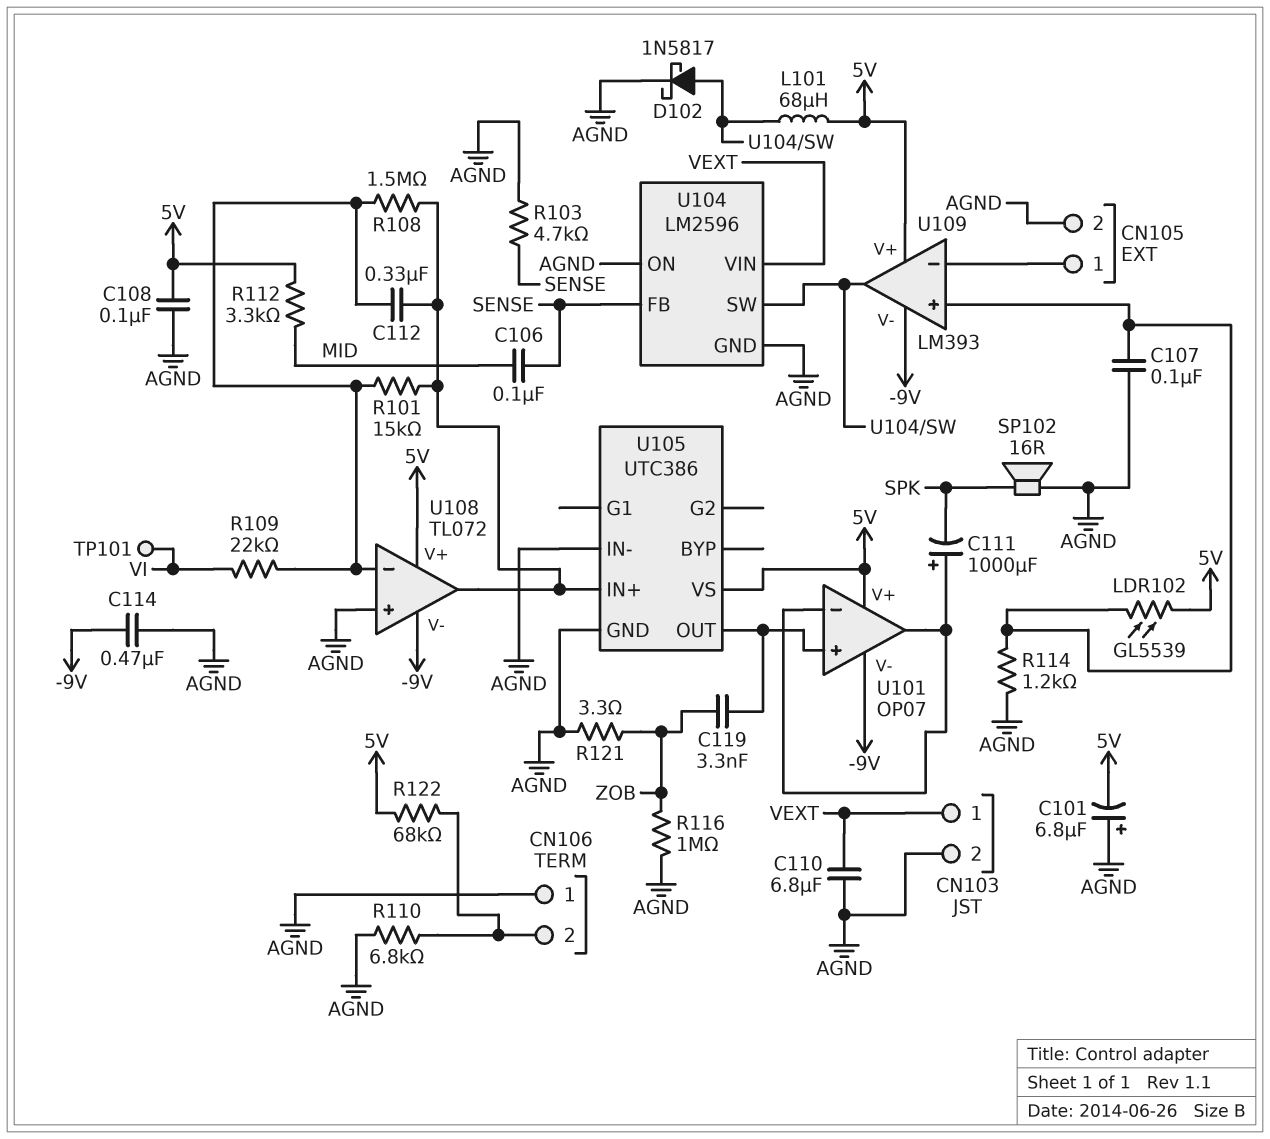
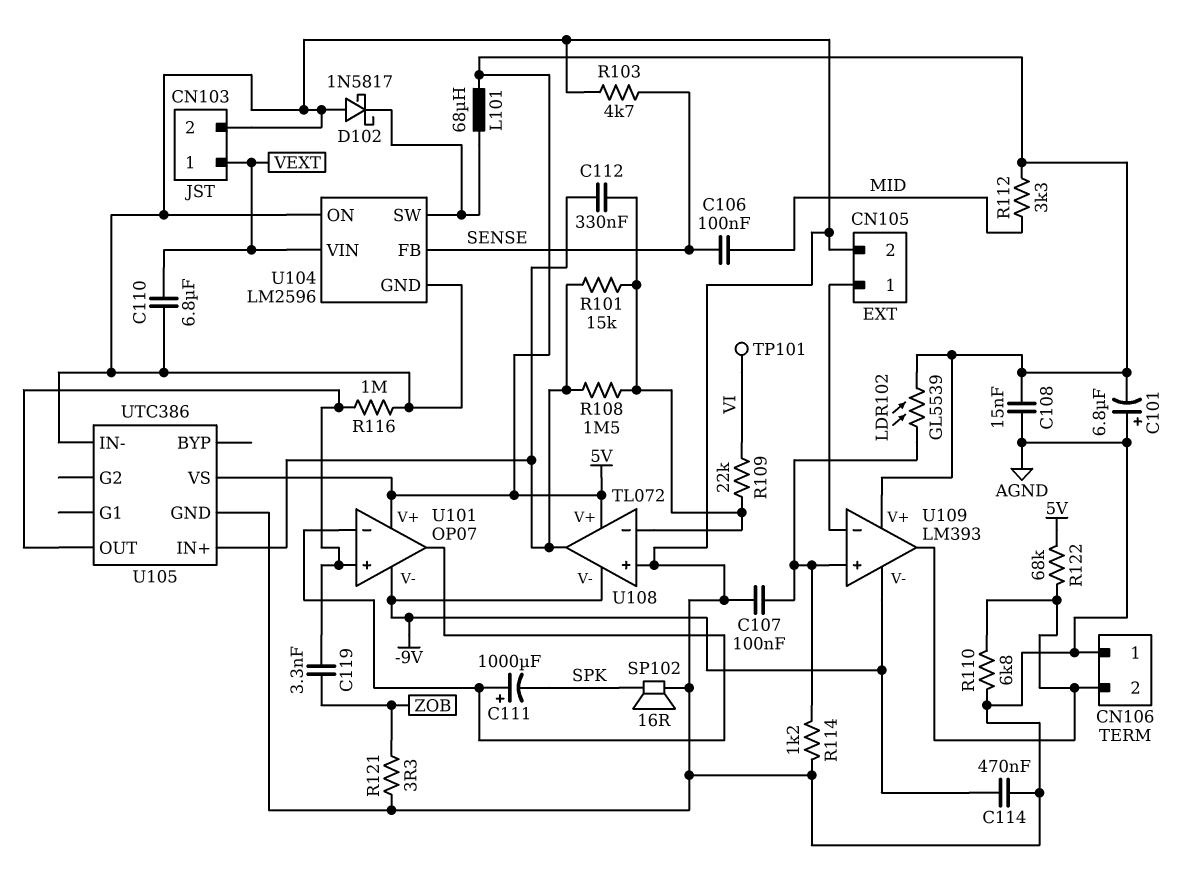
C108: 100nF (5V, AGND) -> 15nF (5V, AGND)
D102: schottky 1N5817 (A U104/SW, K AGND) -> schottky 1N5817 (A AGND, K U104/SW)
R116: 1M (AGND, ZOB) -> 1M (AGND, U101/in+)
U109 pin out: U104/SW -> CN106/2

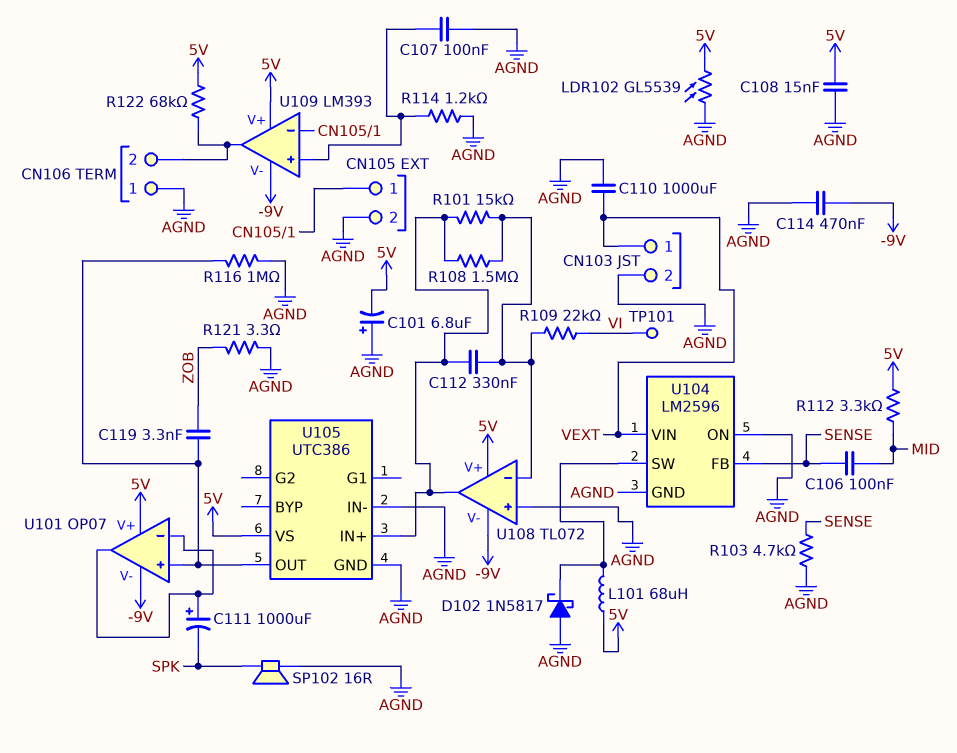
C110: 6.8uF (AGND, VEXT) -> 1000uF (AGND, VEXT)
LDR102: GL5539 (5V, U109/in+) -> GL5539 (5V, AGND)
R110: 6.8k (AGND, CN106/2) -> none

